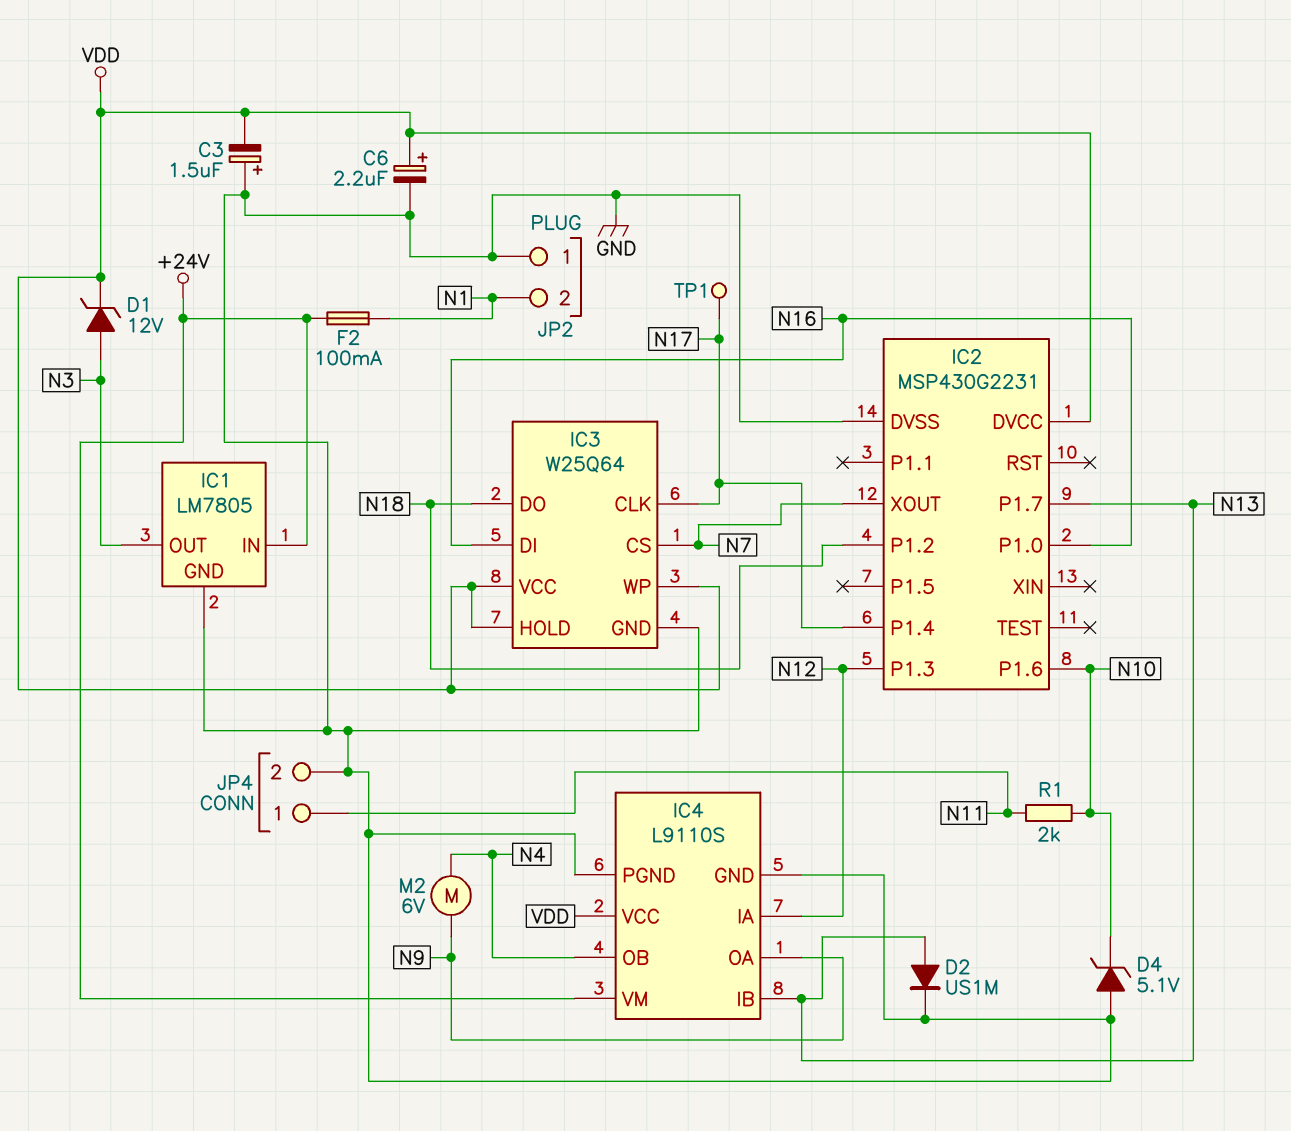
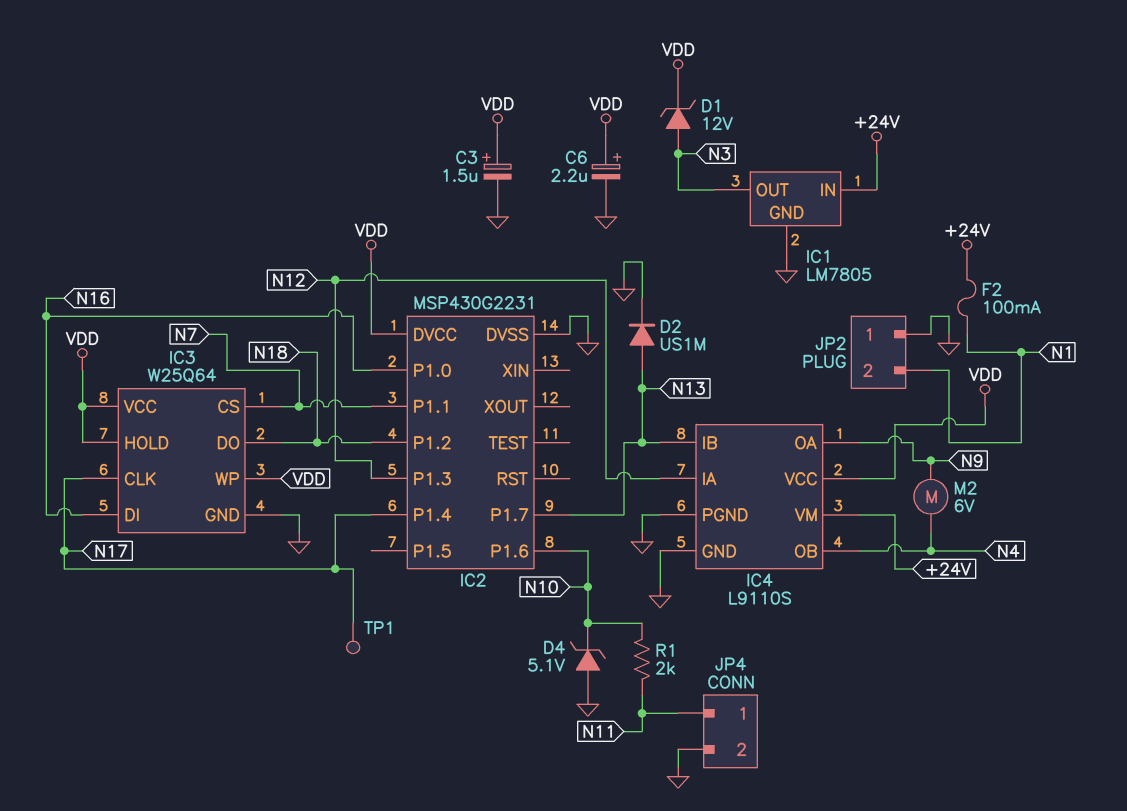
C3: 1.5uF (plus GND, minus VDD) -> 1.5uF (plus VDD, minus GND)
IC2 pin P1.1: none -> N7
IC2 pin XOUT: N7 -> none

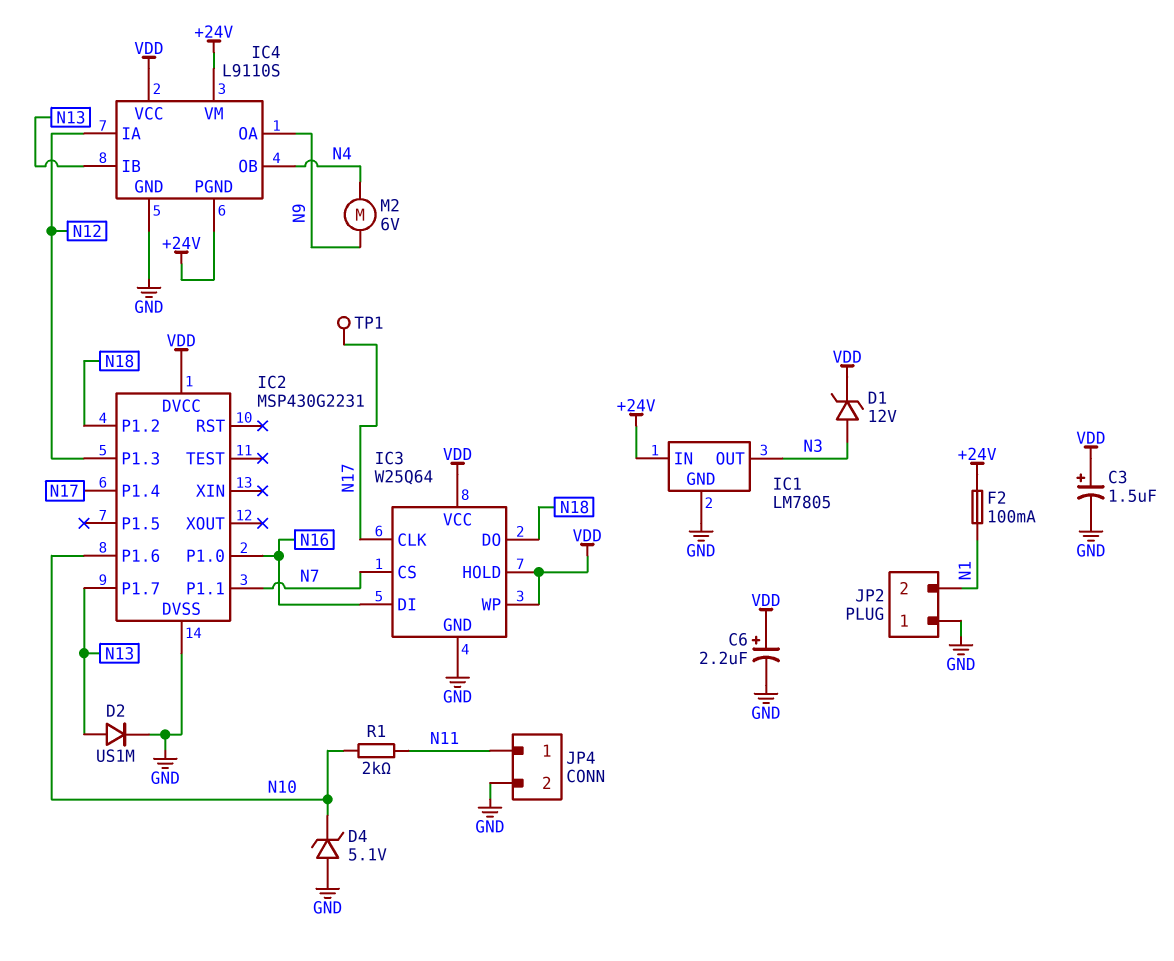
IC4 pin PGND: GND -> +24V

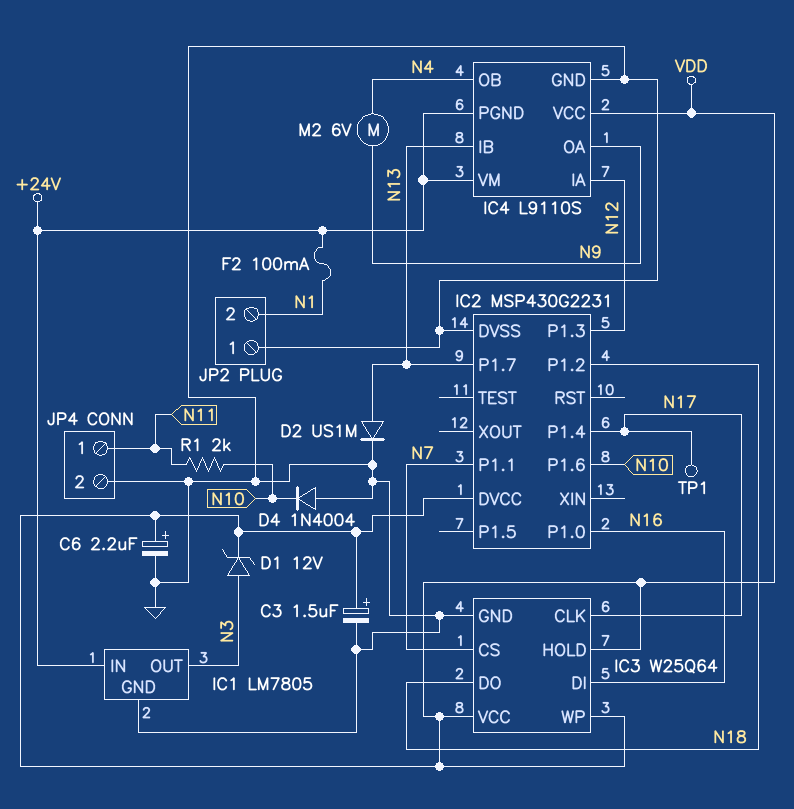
D4: zener 5.1V (A GND, K N10) -> diode 1N4004 (A GND, K N10)

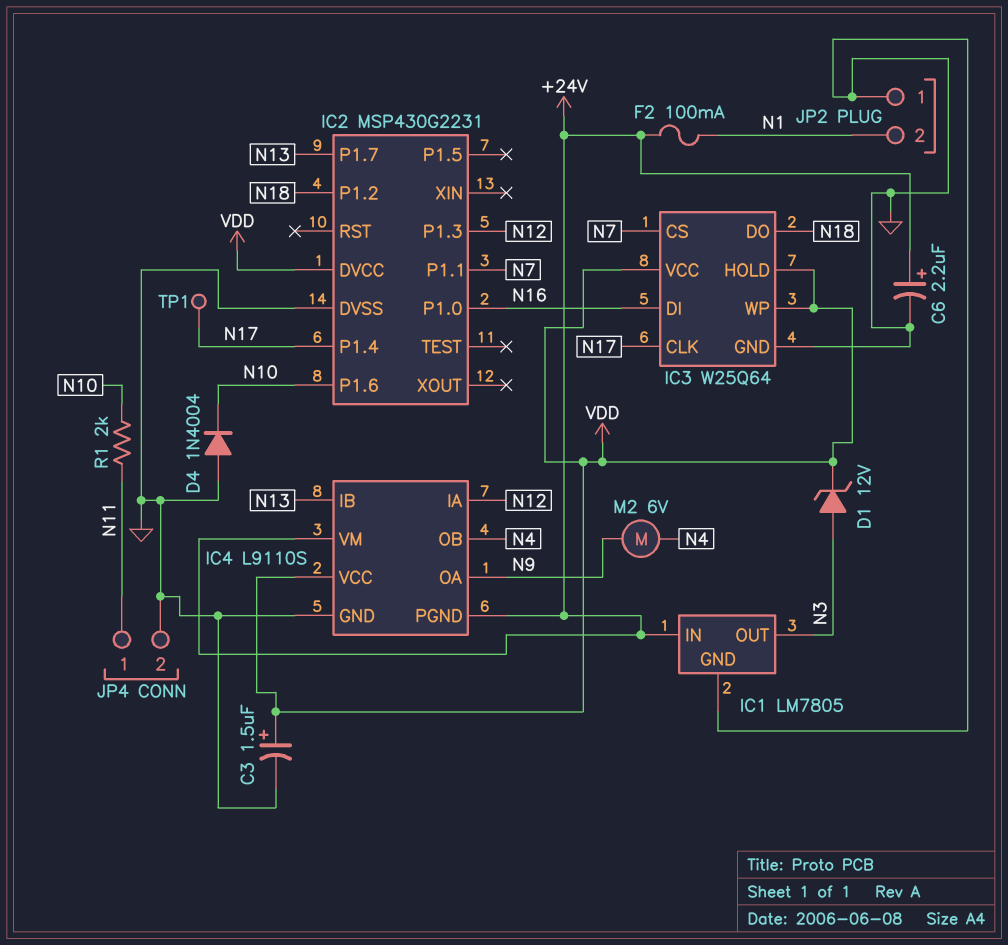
C6: 2.2uF (plus VDD, minus GND) -> 2.2uF (plus +24V, minus GND)
D2: diode US1M (A N13, K GND) -> none

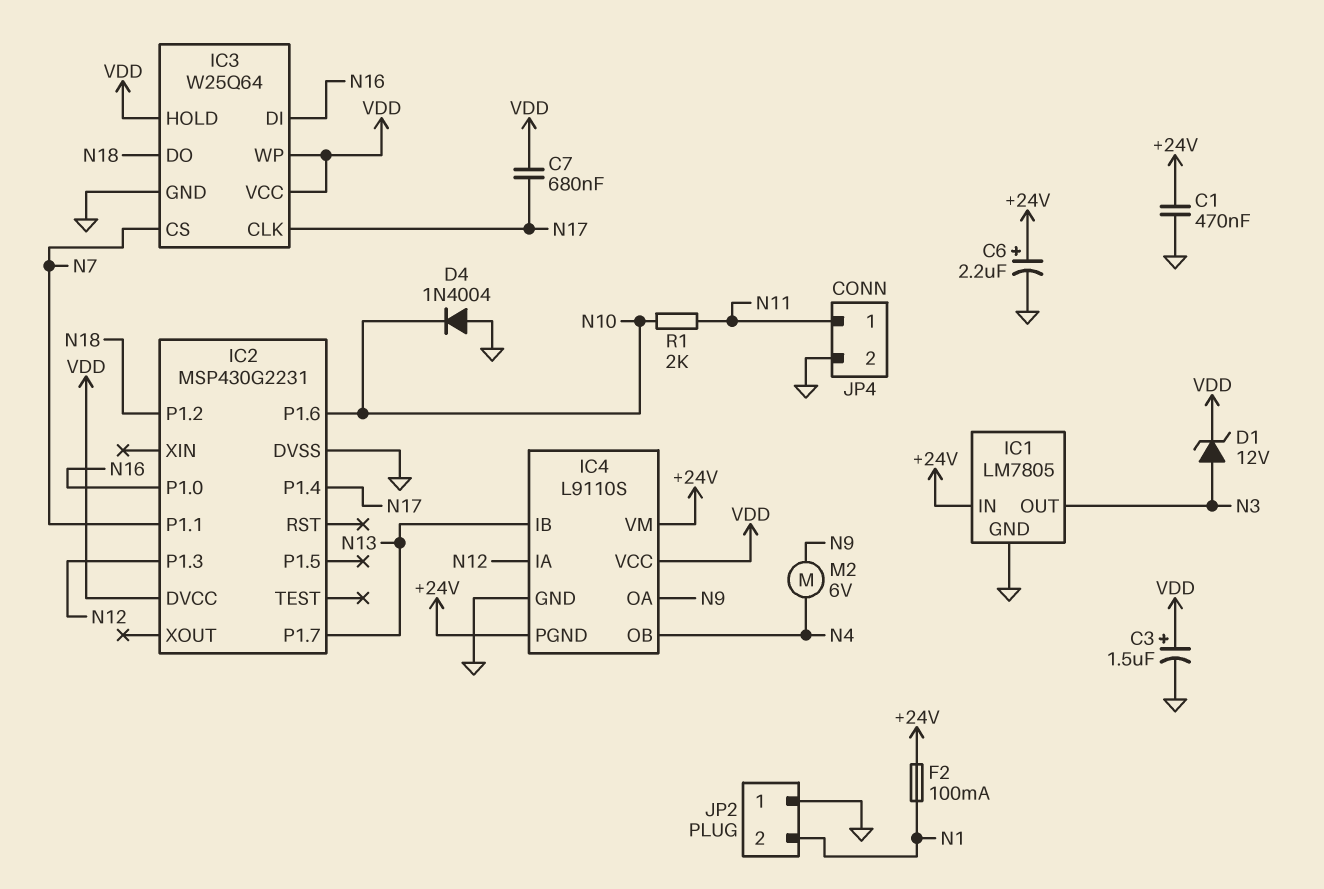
C1: none -> 470nF (+24V, GND)
C7: none -> 680nF (N17, VDD)
TP1: test point (N17) -> none

